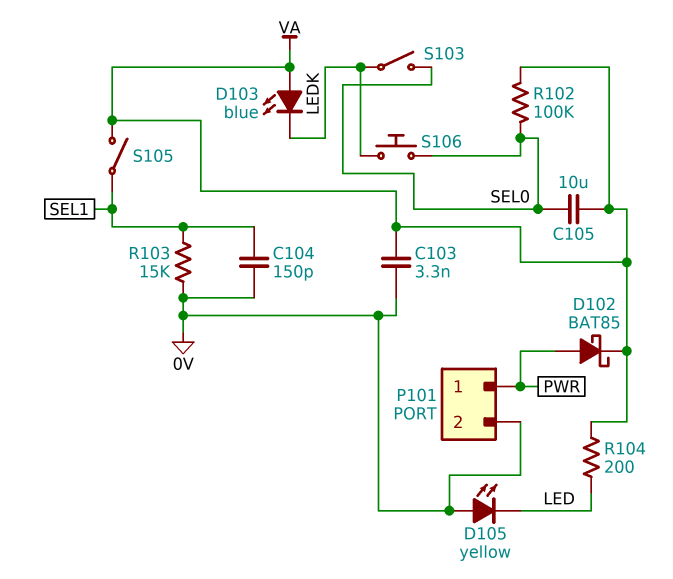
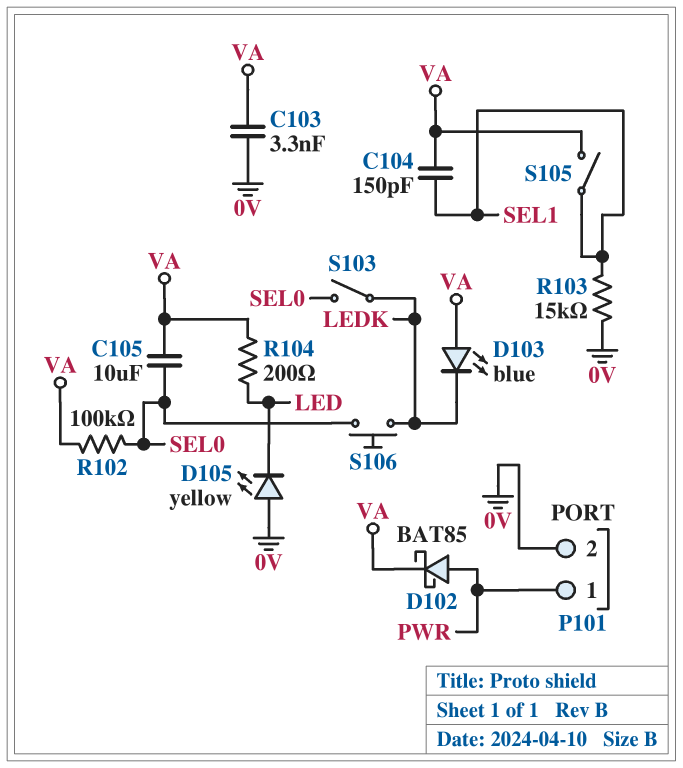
C104: 150pF (0V, SEL1) -> 150pF (SEL1, VA)

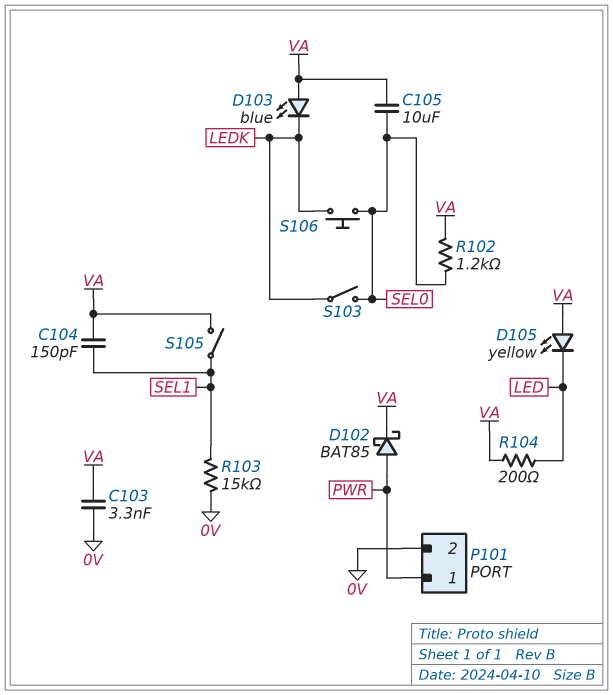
D105: LED yellow (A 0V, K LED) -> LED yellow (A VA, K LED)
R102: 100k (SEL0, VA) -> 1.2k (SEL0, VA)

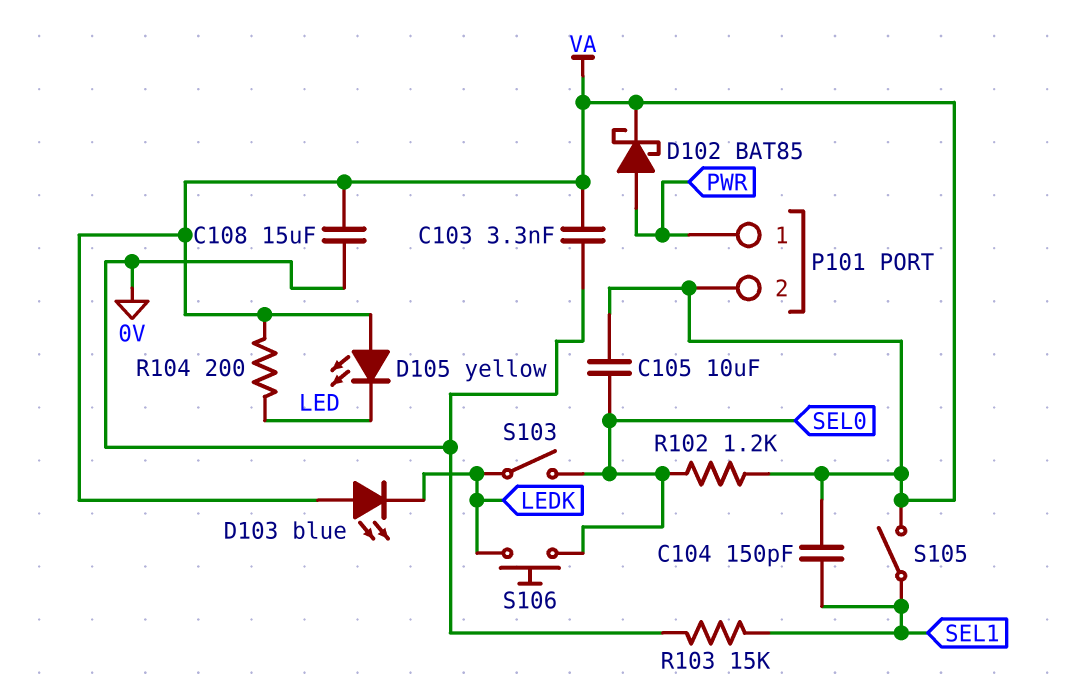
C108: none -> 15uF (0V, VA)
P101 pin 2: 0V -> VA

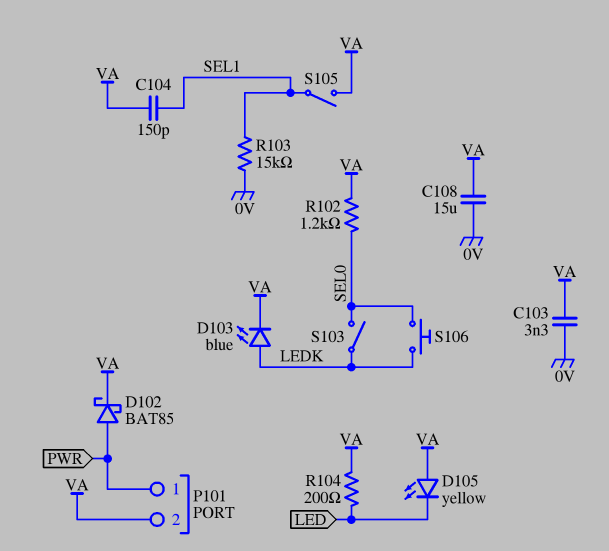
C105: 10uF (SEL0, VA) -> none
D103: LED blue (A VA, K LEDK) -> LED blue (A LEDK, K VA)

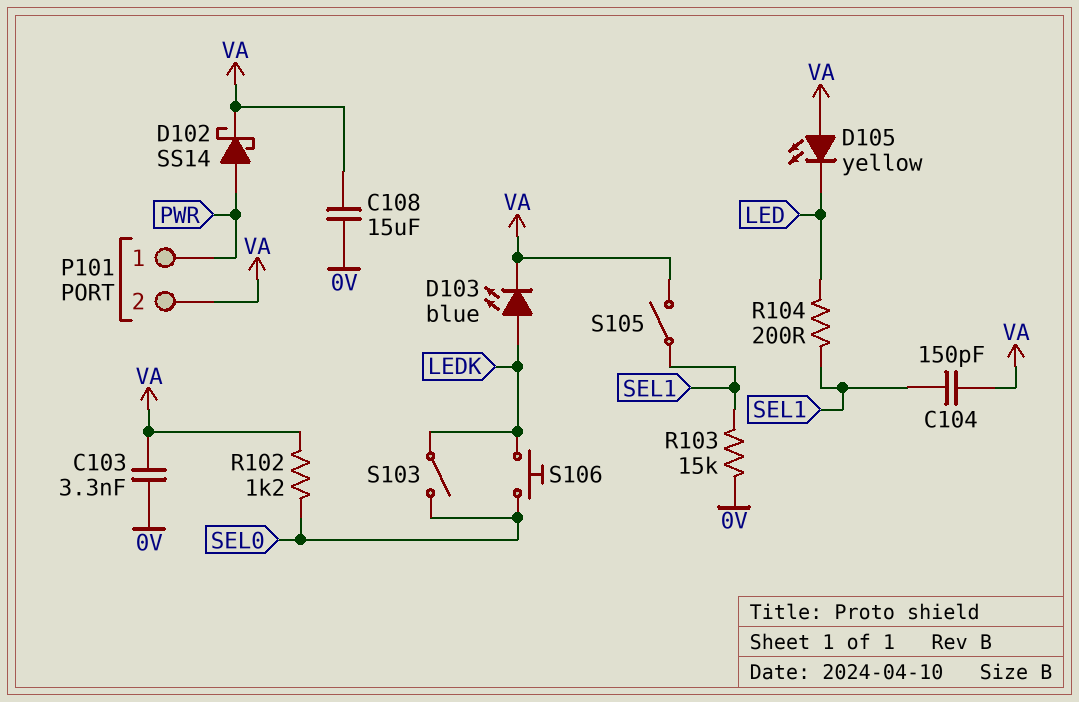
D102: schottky BAT85 (A PWR, K VA) -> schottky SS14 (A PWR, K VA)
R104: 200 (LED, VA) -> 200 (LED, SEL1)

